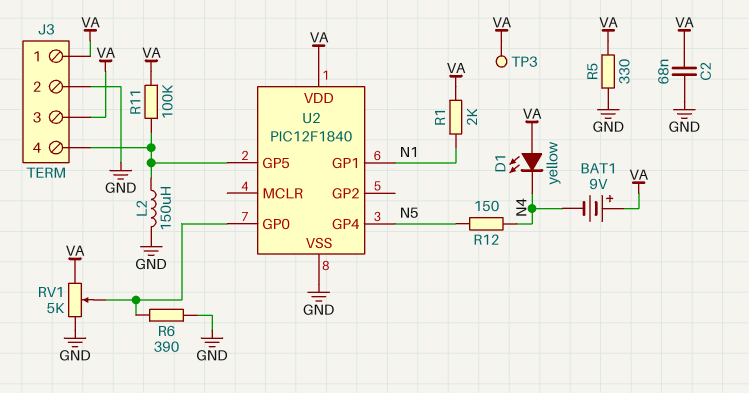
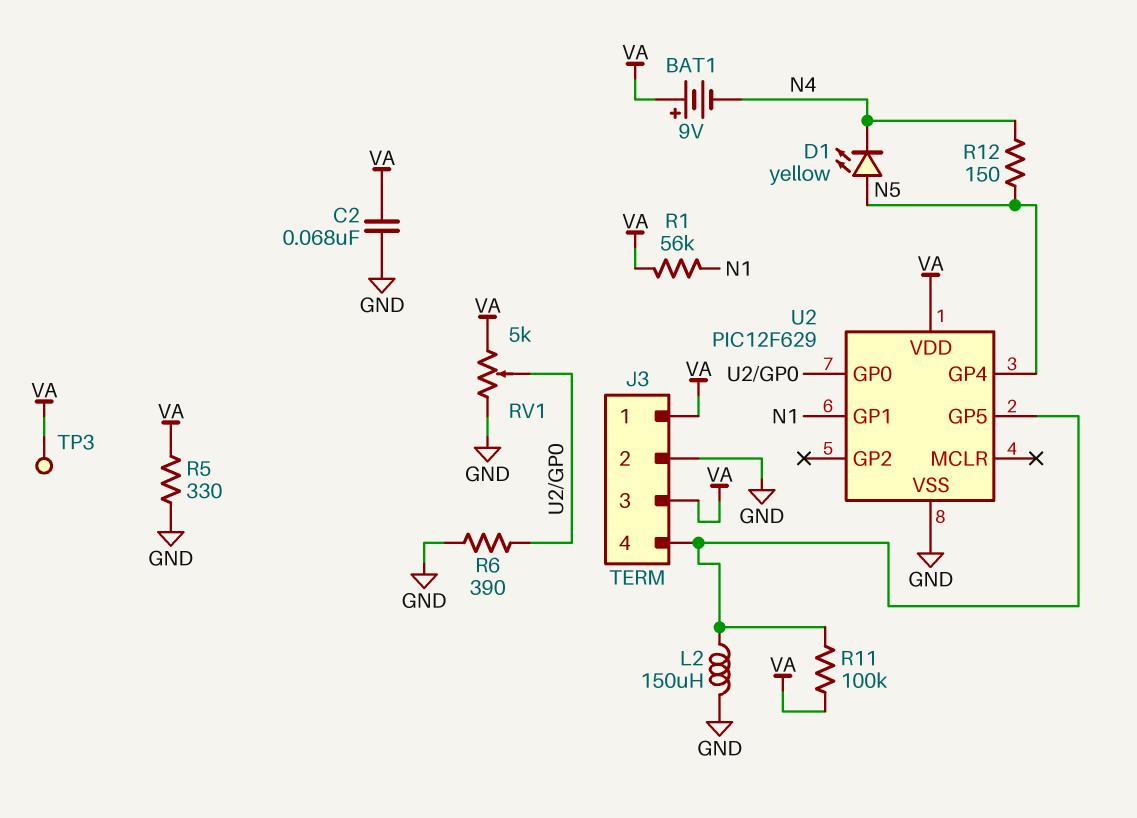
D1: LED yellow (A VA, K N4) -> LED yellow (A N5, K N4)
R1: 2k (N1, VA) -> 56k (N1, VA)
U2: PIC12F1840 -> PIC12F629

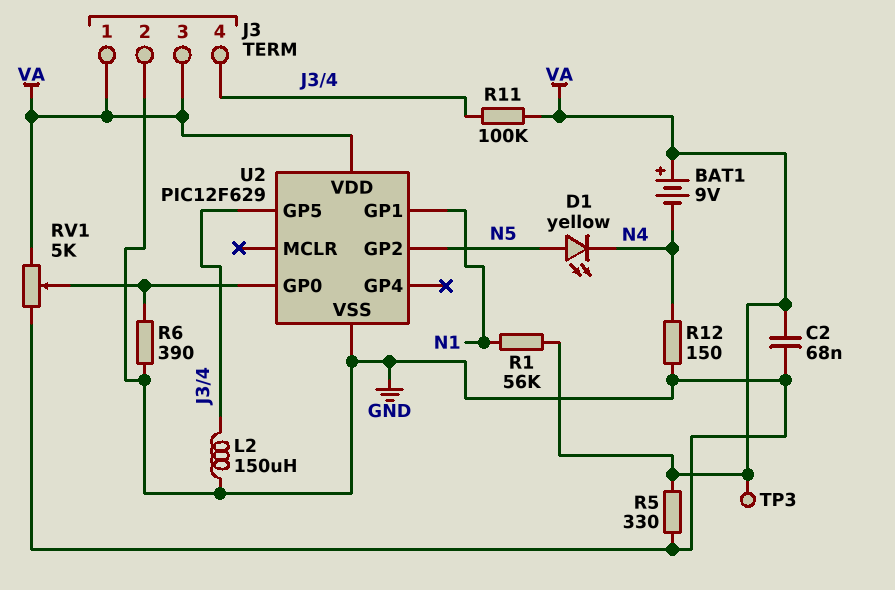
R12: 150 (N4, N5) -> 150 (GND, N4)
U2 pin GP2: none -> N5
U2 pin GP4: N5 -> none

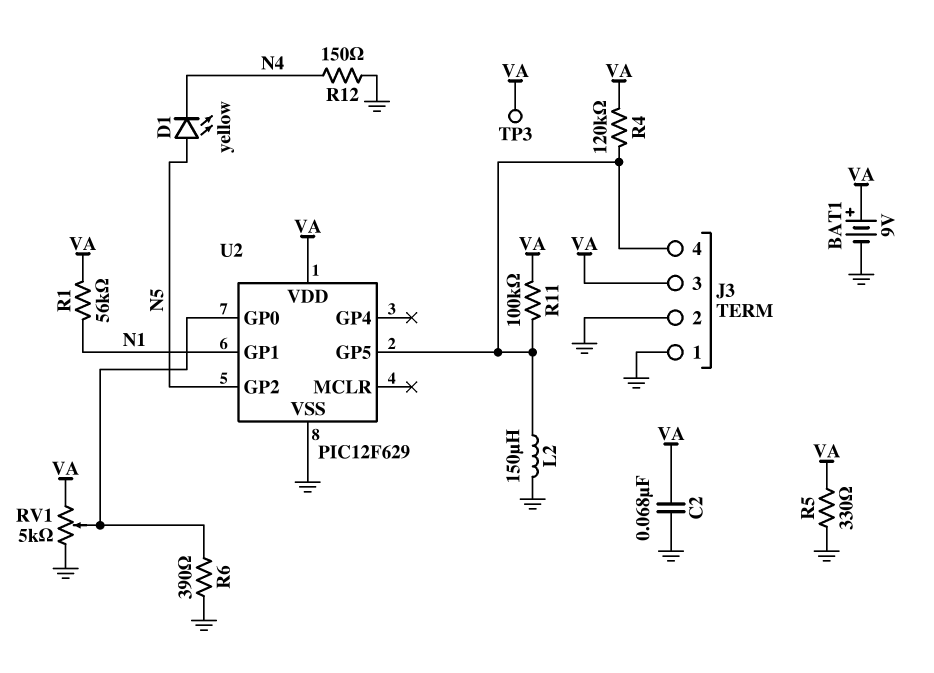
BAT1: 9V (plus VA, minus N4) -> 9V (plus VA, minus GND)
J3 pin 1: VA -> GND
R4: none -> 120k (J3/4, VA)

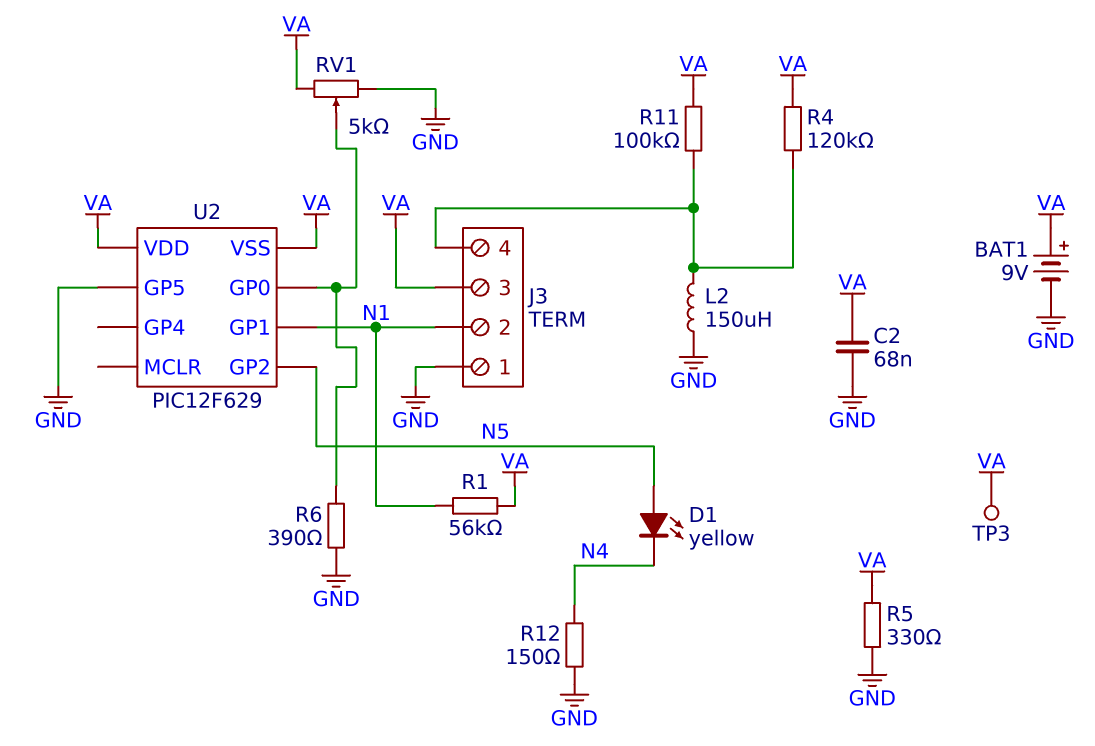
J3 pin 2: GND -> N1
U2 pin GP5: J3/4 -> GND
U2 pin VSS: GND -> VA

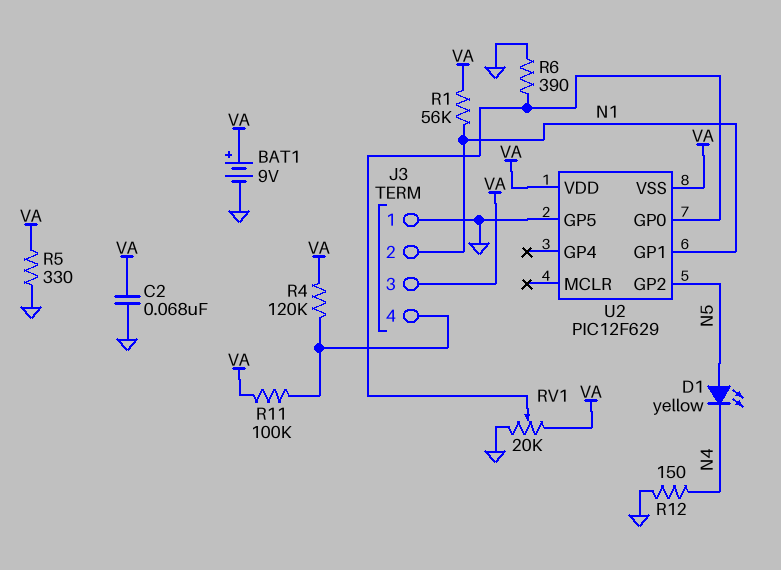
L2: 150uH (GND, J3/4) -> none
RV1: 5k (GND, VA, wiper U2/GP0) -> 20k (GND, VA, wiper U2/GP0)
TP3: test point (VA) -> none

